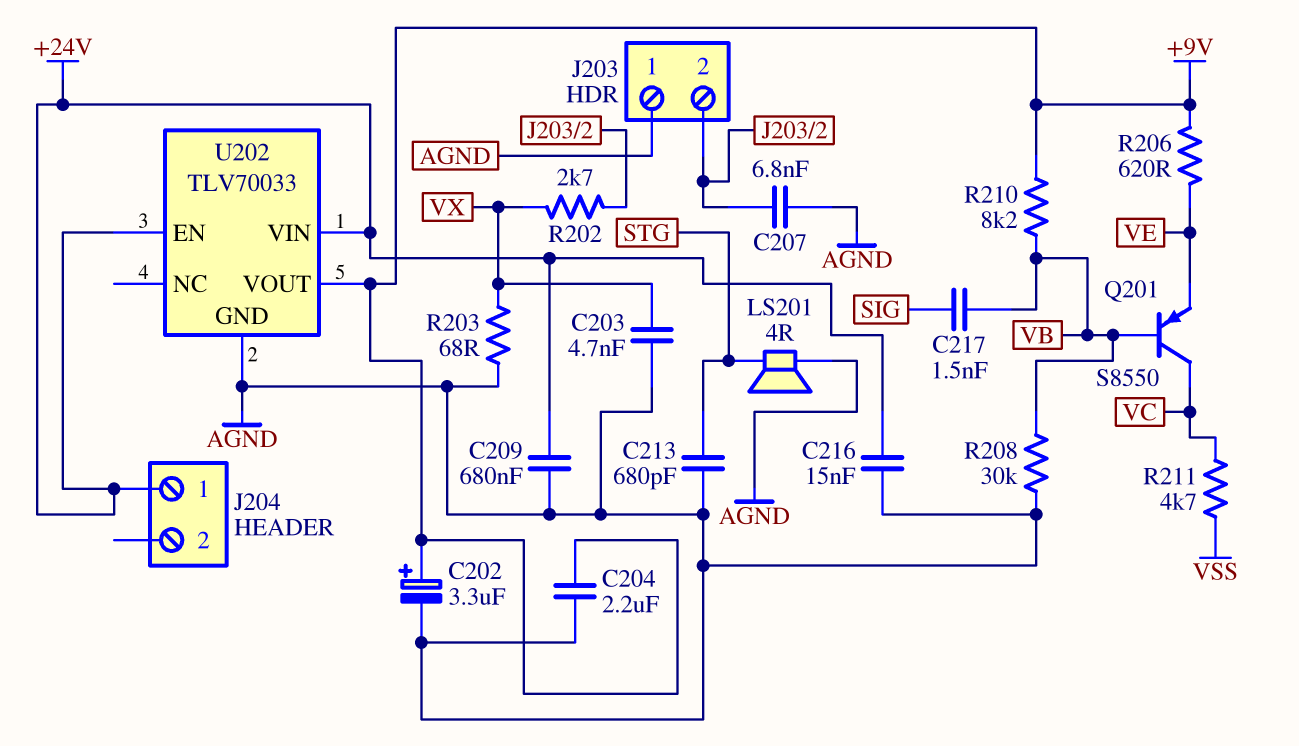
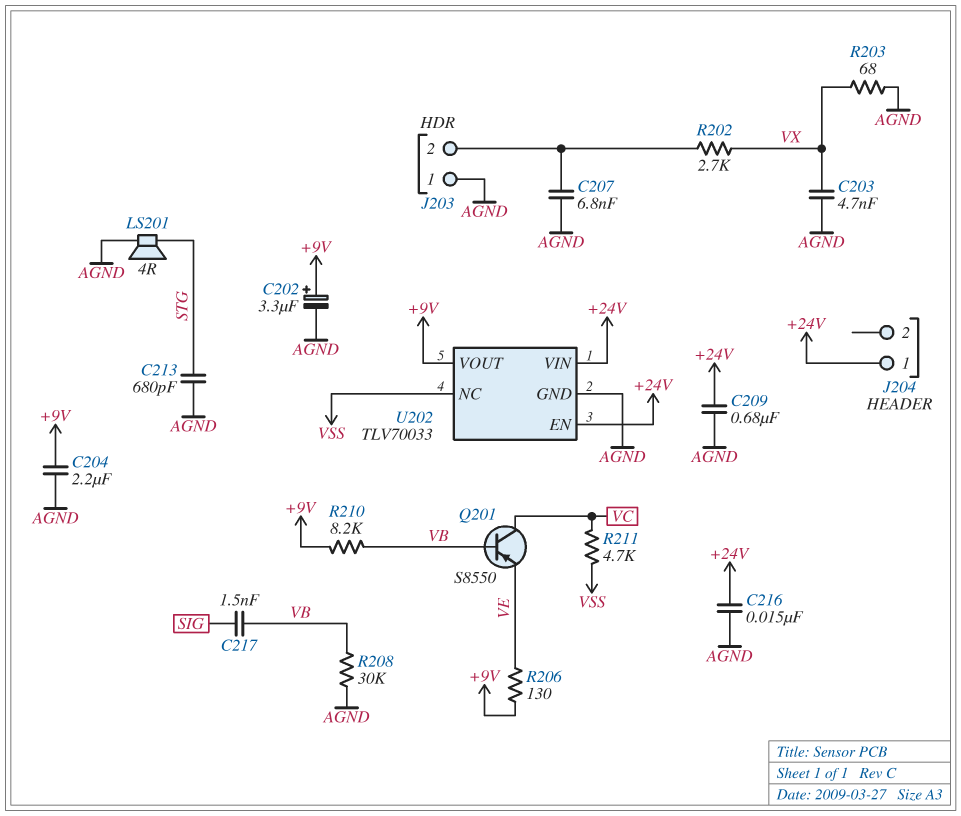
R206: 620 (+9V, VE) -> 130 (+9V, VE)
U202 pin NC: none -> VSS

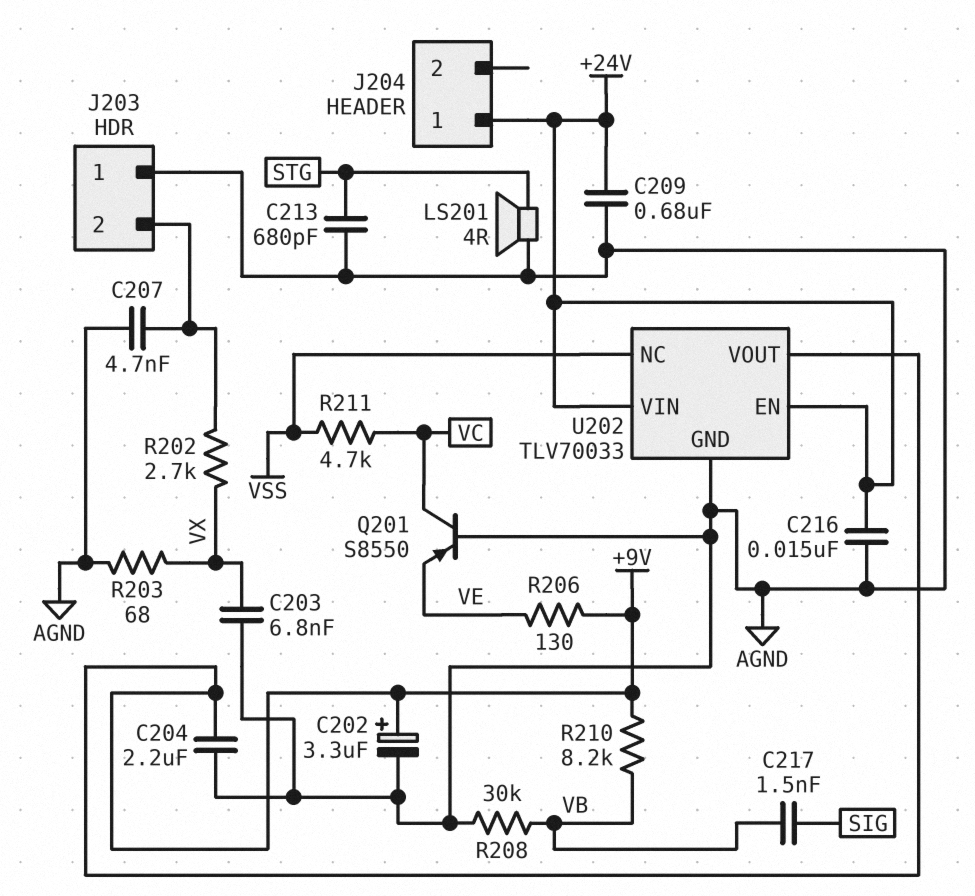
C203: 4.7nF (AGND, VX) -> 6.8nF (AGND, VX)
C207: 6.8nF (AGND, J203/2) -> 4.7nF (AGND, J203/2)
Q201: PNP S8550 (B VB, C VC, E VE) -> PNP S8550 (B AGND, C VC, E VE)

